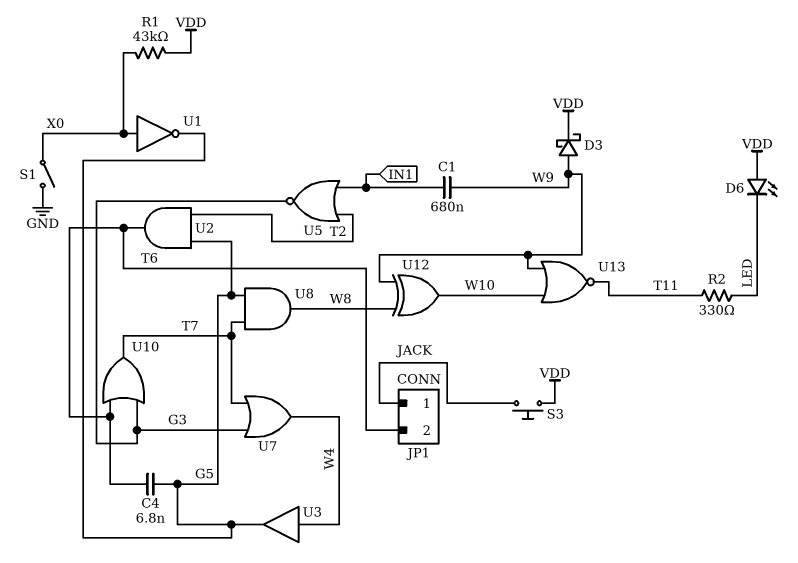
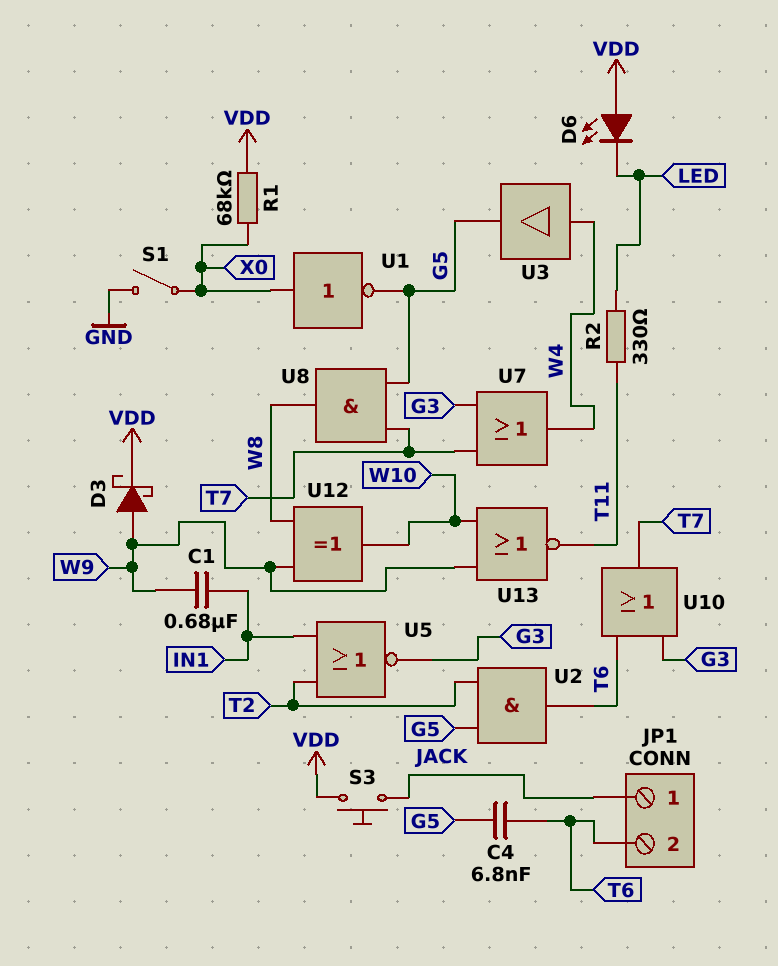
R1: 43k (VDD, X0) -> 68k (VDD, X0)

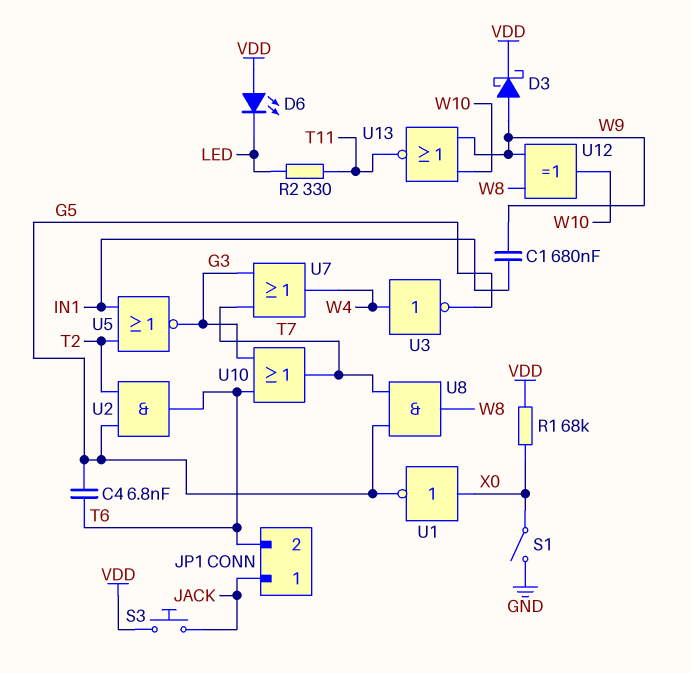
U3: buffer (in W4, out G5) -> NOT (in W4, out G5)

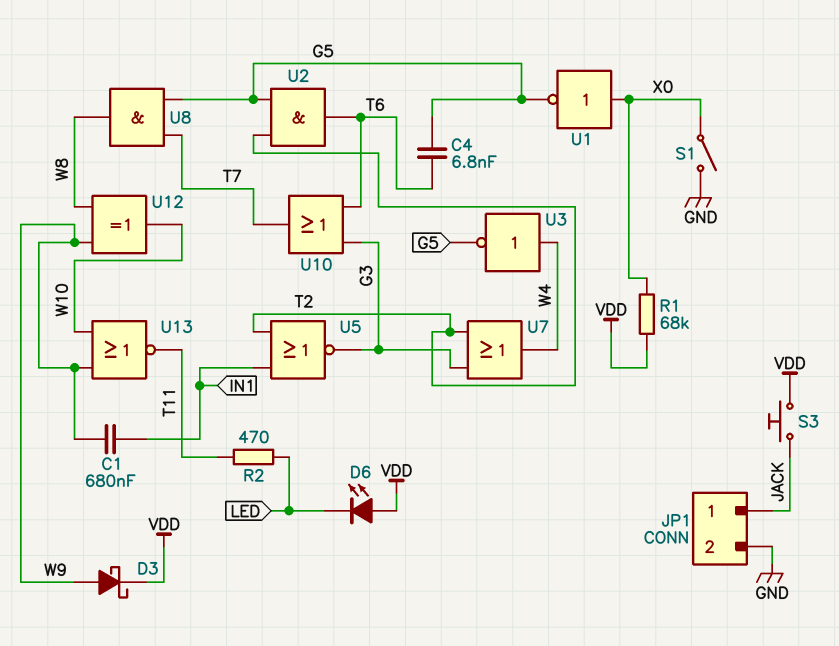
JP1 pin 2: T6 -> GND
R2: 330 (LED, T11) -> 470 (LED, T11)
U7: OR (in G3, in T7, out W4) -> OR (in G3, in T2, out W4)

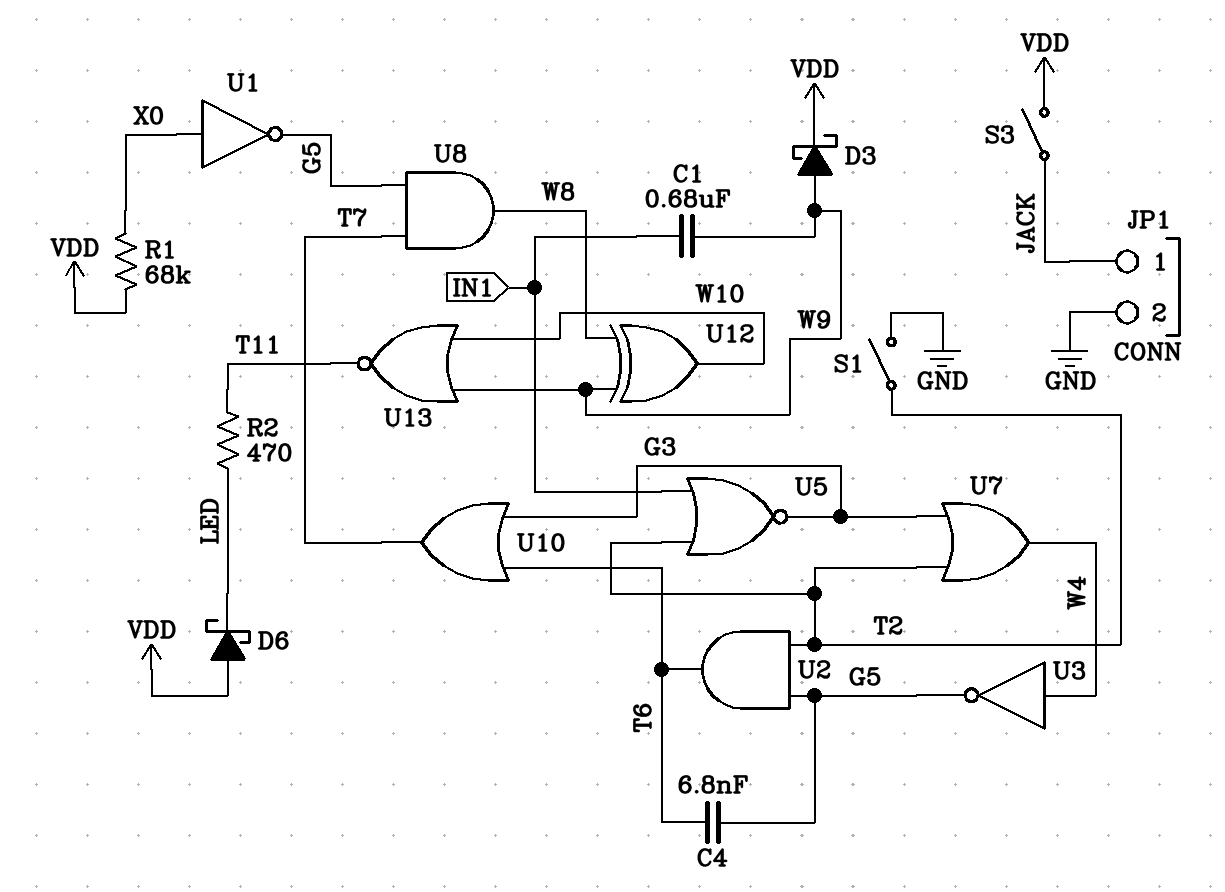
D6: LED (A VDD, K LED) -> schottky (A VDD, K LED)
S1: switch (GND, X0) -> switch (GND, T2)
S3: button (JACK, VDD) -> switch (JACK, VDD)

